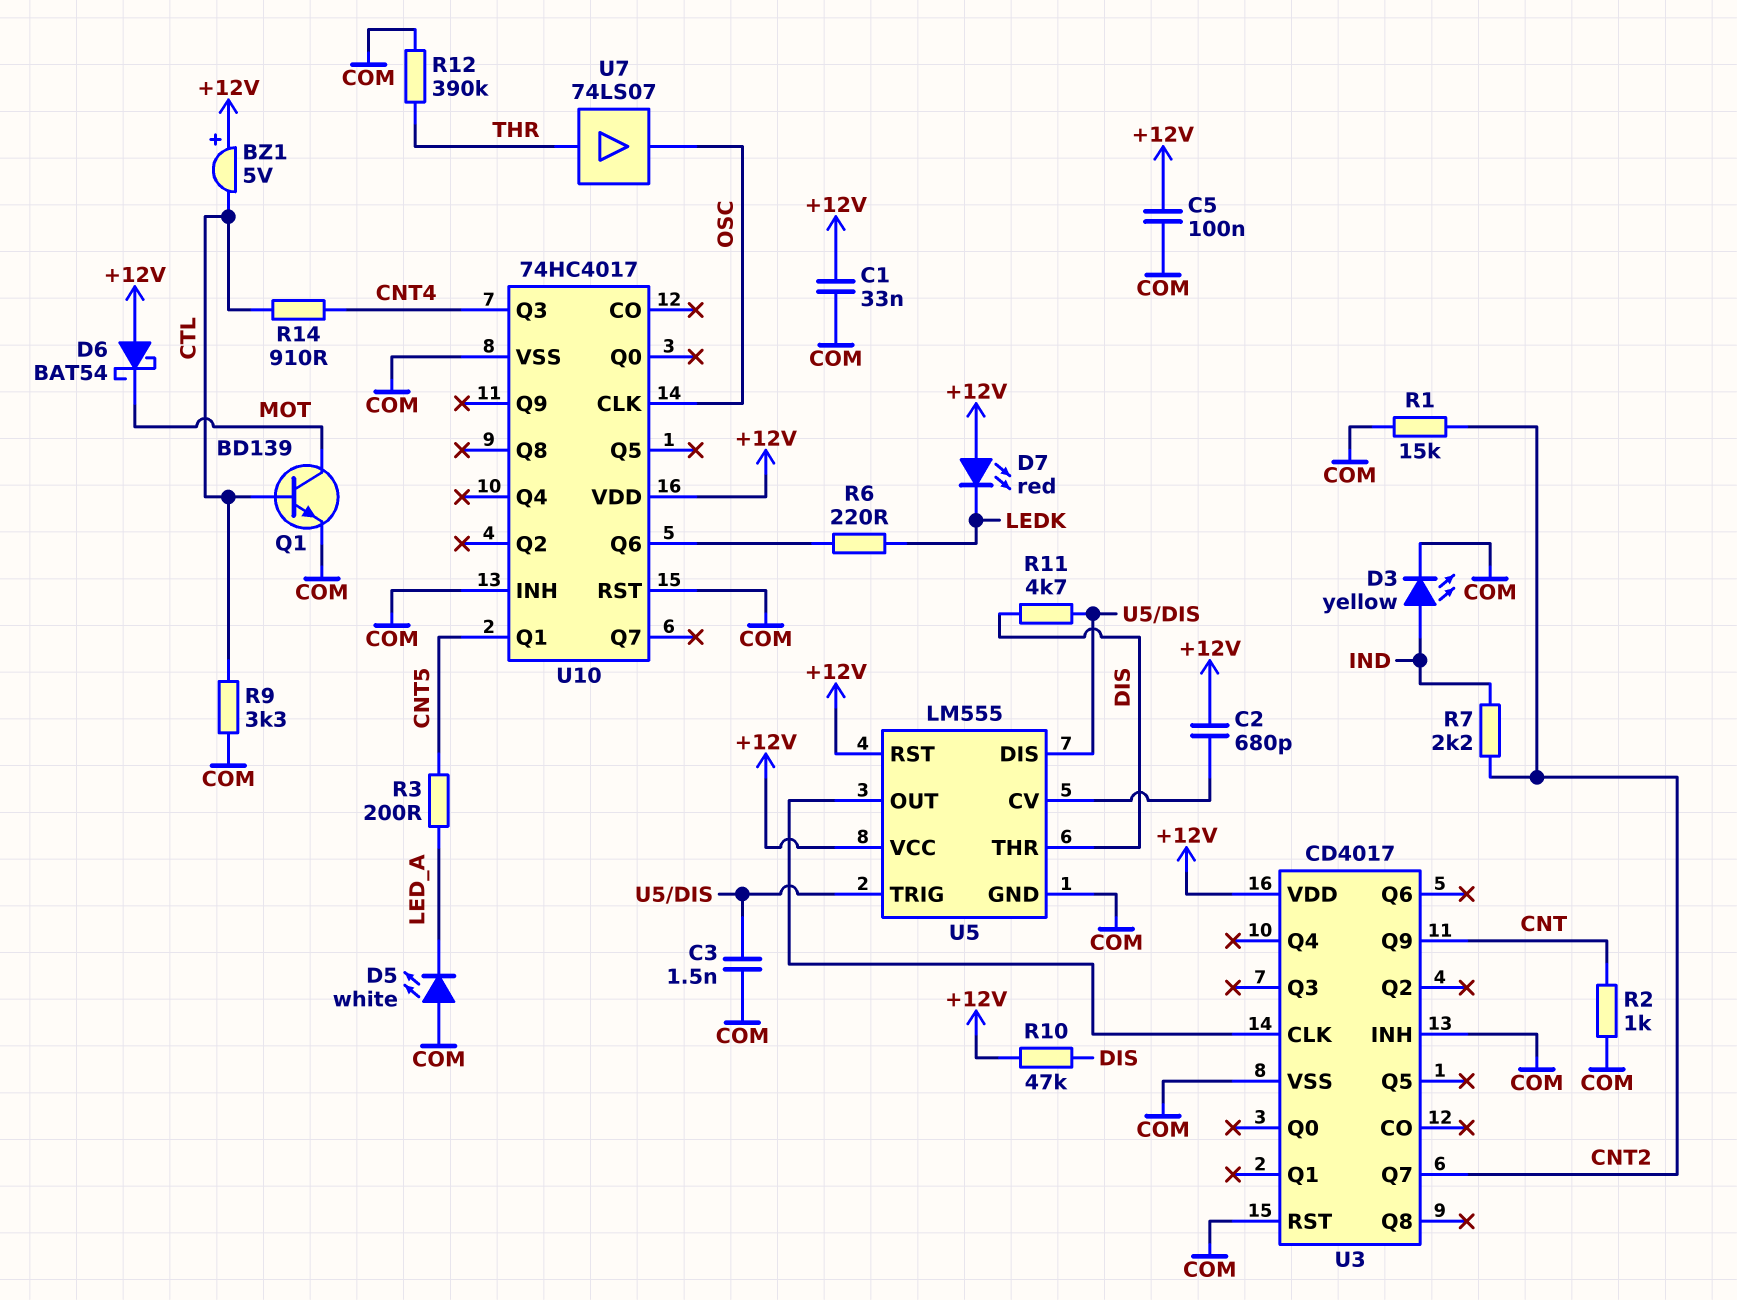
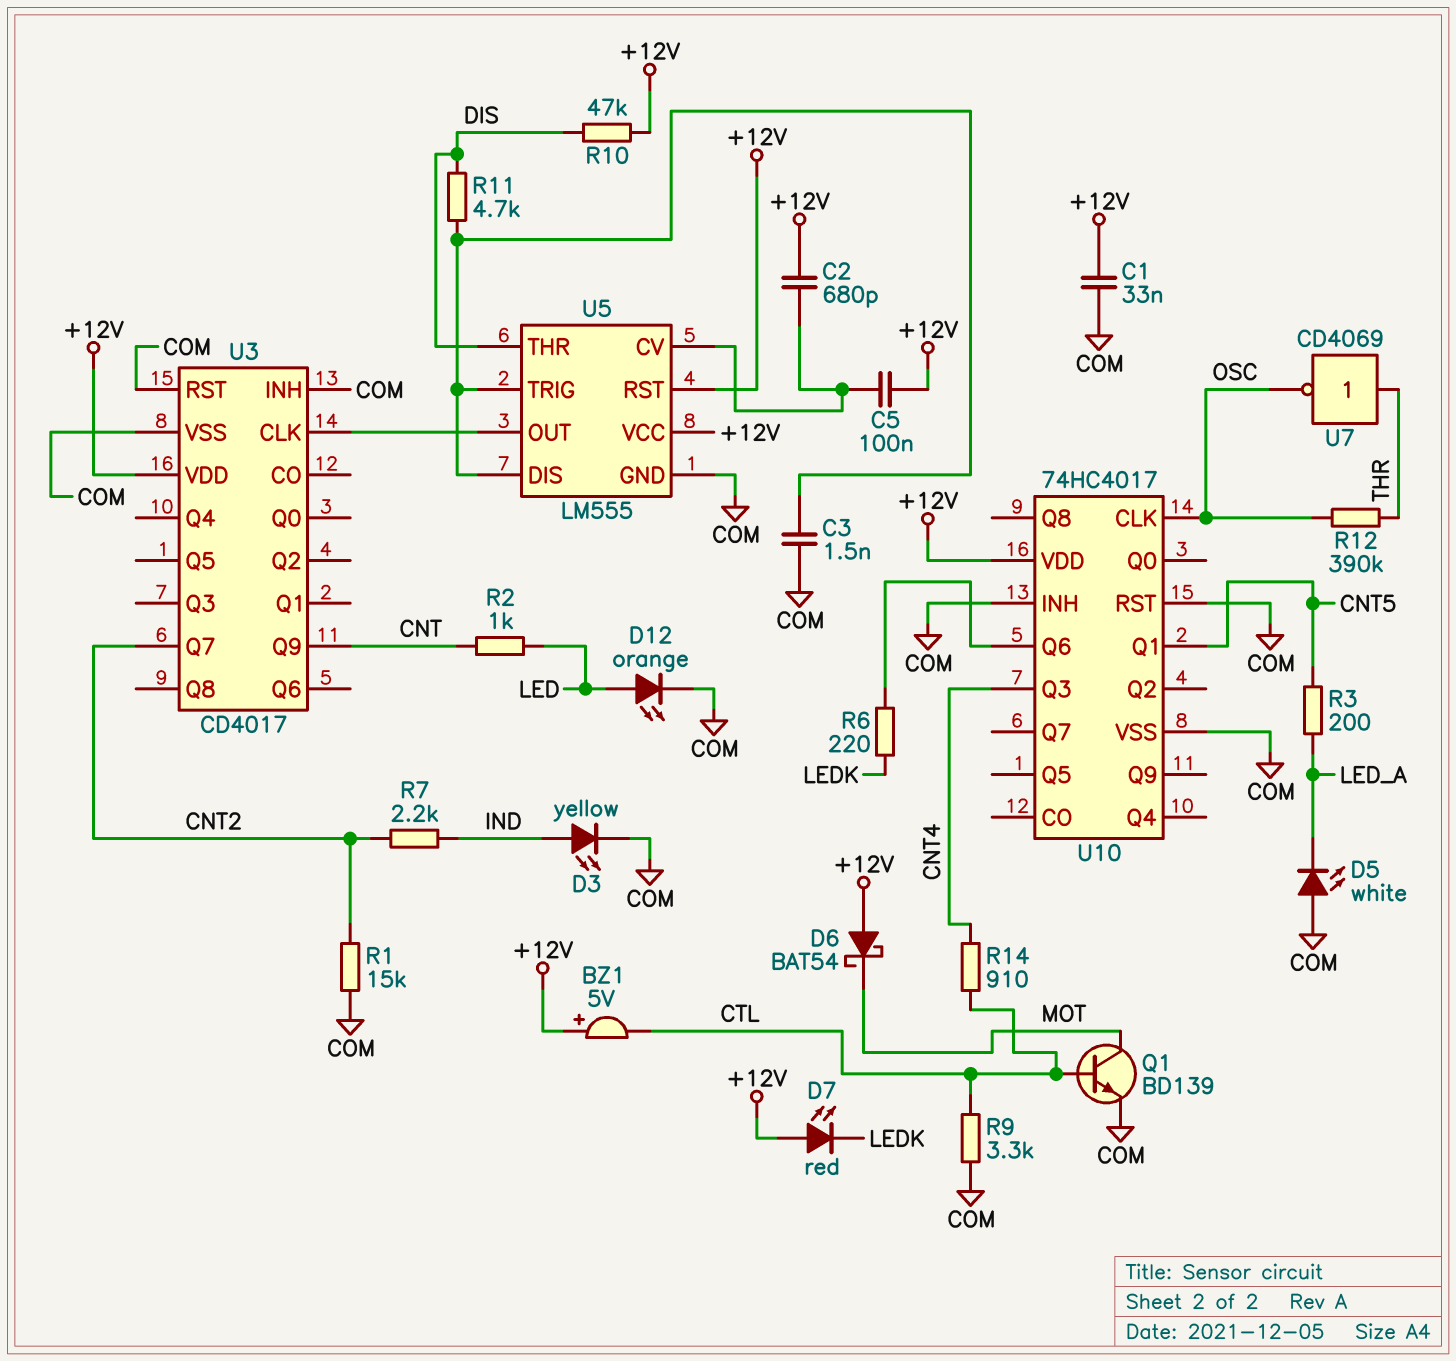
C5: 100nF (+12V, COM) -> 100nF (+12V, U5/CV)
D12: none -> LED orange (A LED, K COM)
R2: 1k (CNT, COM) -> 1k (CNT, LED)
R12: 390k (COM, THR) -> 390k (OSC, THR)
U7: buffer 74LS07 (in THR, out OSC) -> NOT CD4069 (in THR, out OSC)

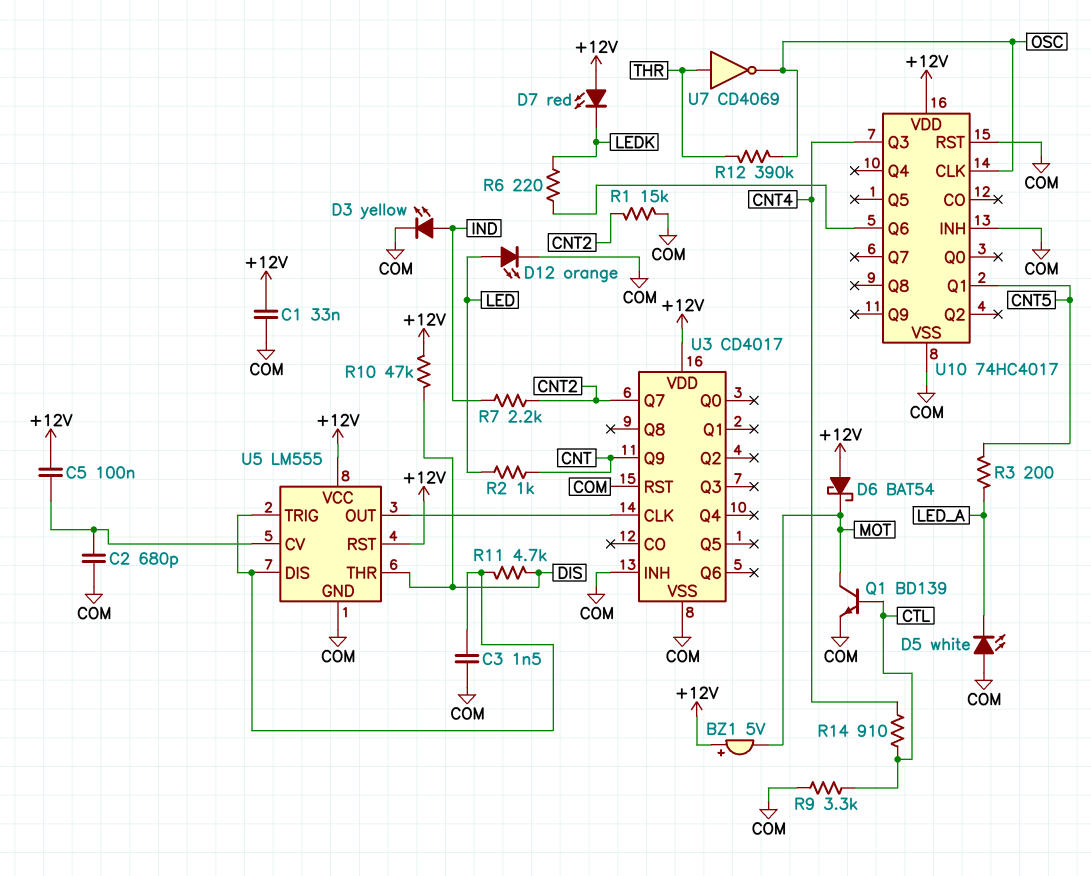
BZ1: buzzer 5V (plus +12V, minus CTL) -> buzzer 5V (plus +12V, minus MOT)
C2: 680pF (+12V, U5/CV) -> 680pF (COM, U5/CV)

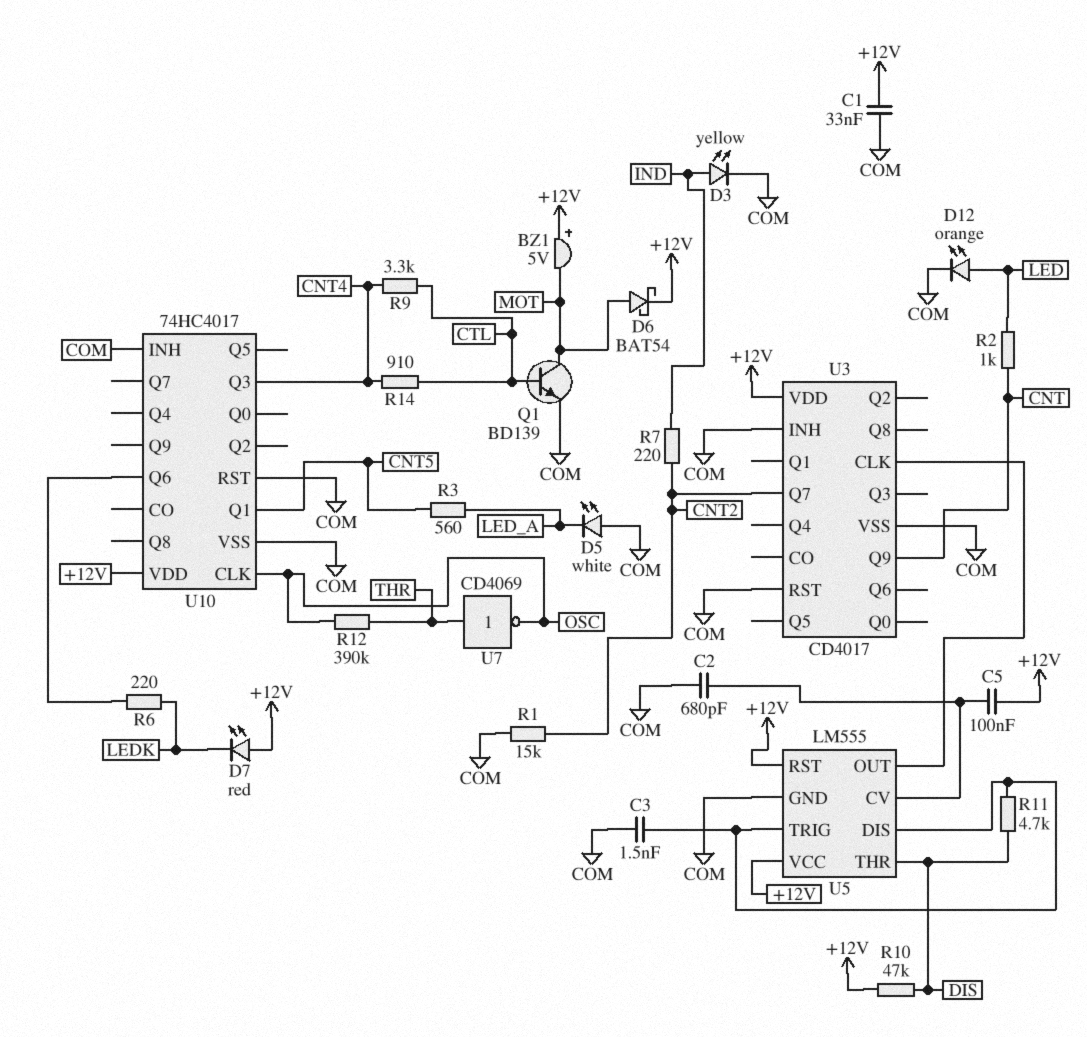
D6: schottky BAT54 (A +12V, K MOT) -> schottky BAT54 (A MOT, K +12V)
R3: 200 (CNT5, LED_A) -> 560 (CNT5, LED_A)
R7: 2.2k (CNT2, IND) -> 220 (CNT2, IND)
R9: 3.3k (COM, CTL) -> 3.3k (CNT4, CTL)

